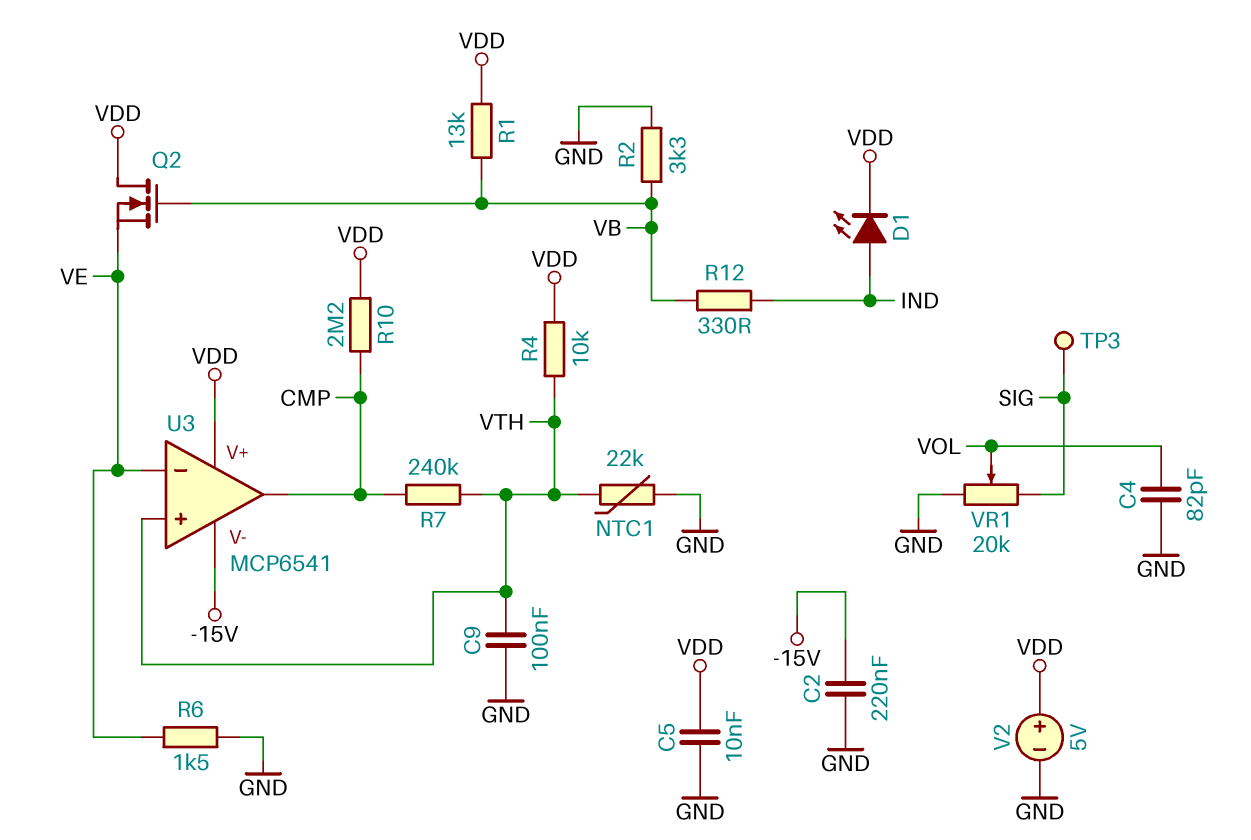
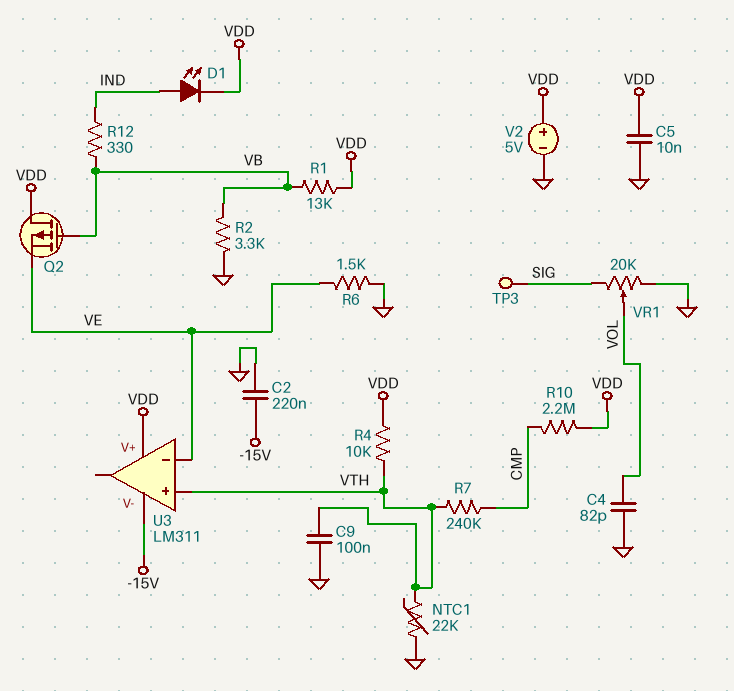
Q2: NMOS (G VB, D VDD, S VE) -> PMOS (G VB, D VDD, S VE)
U3: MCP6541 -> LM311
U3 pin out: CMP -> none

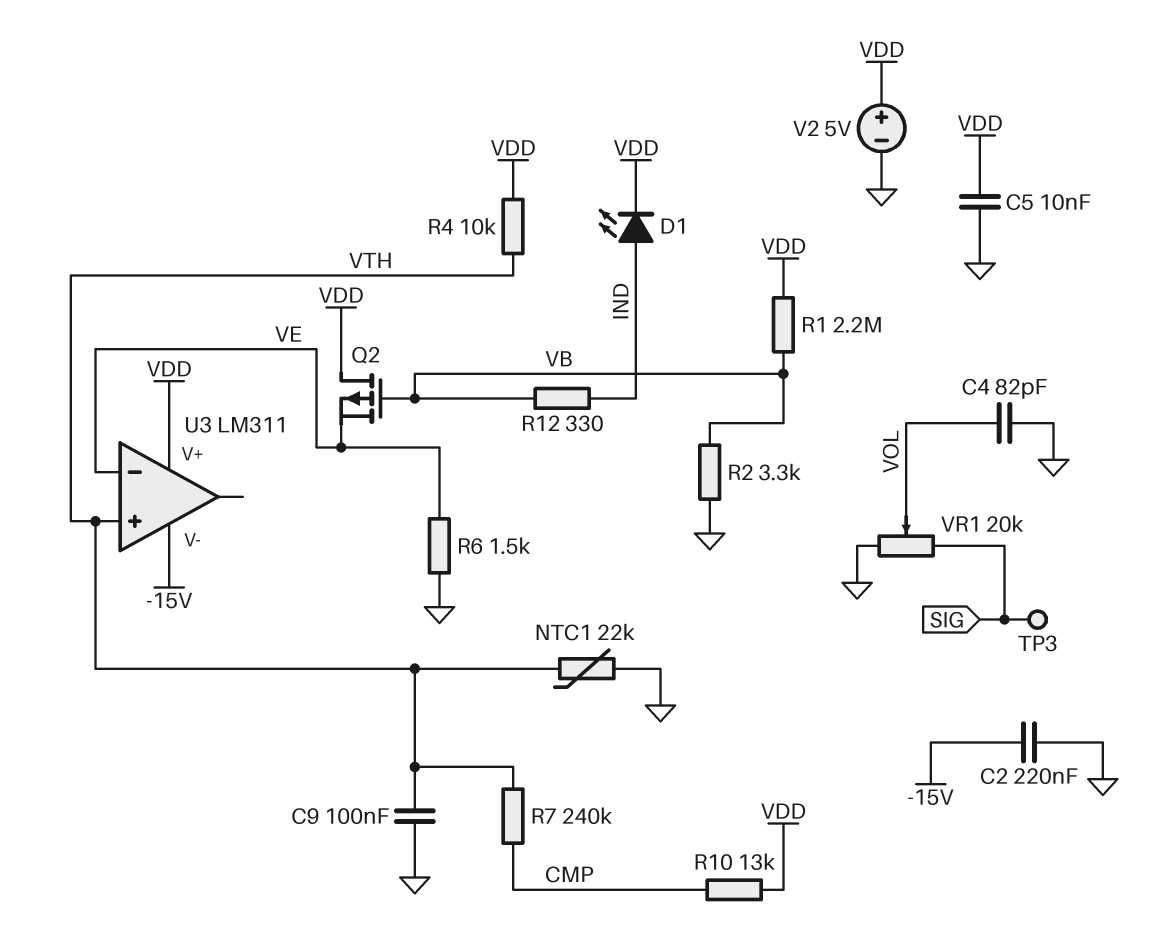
R1: 13k (VB, VDD) -> 2.2M (VB, VDD)
R10: 2.2M (CMP, VDD) -> 13k (CMP, VDD)

